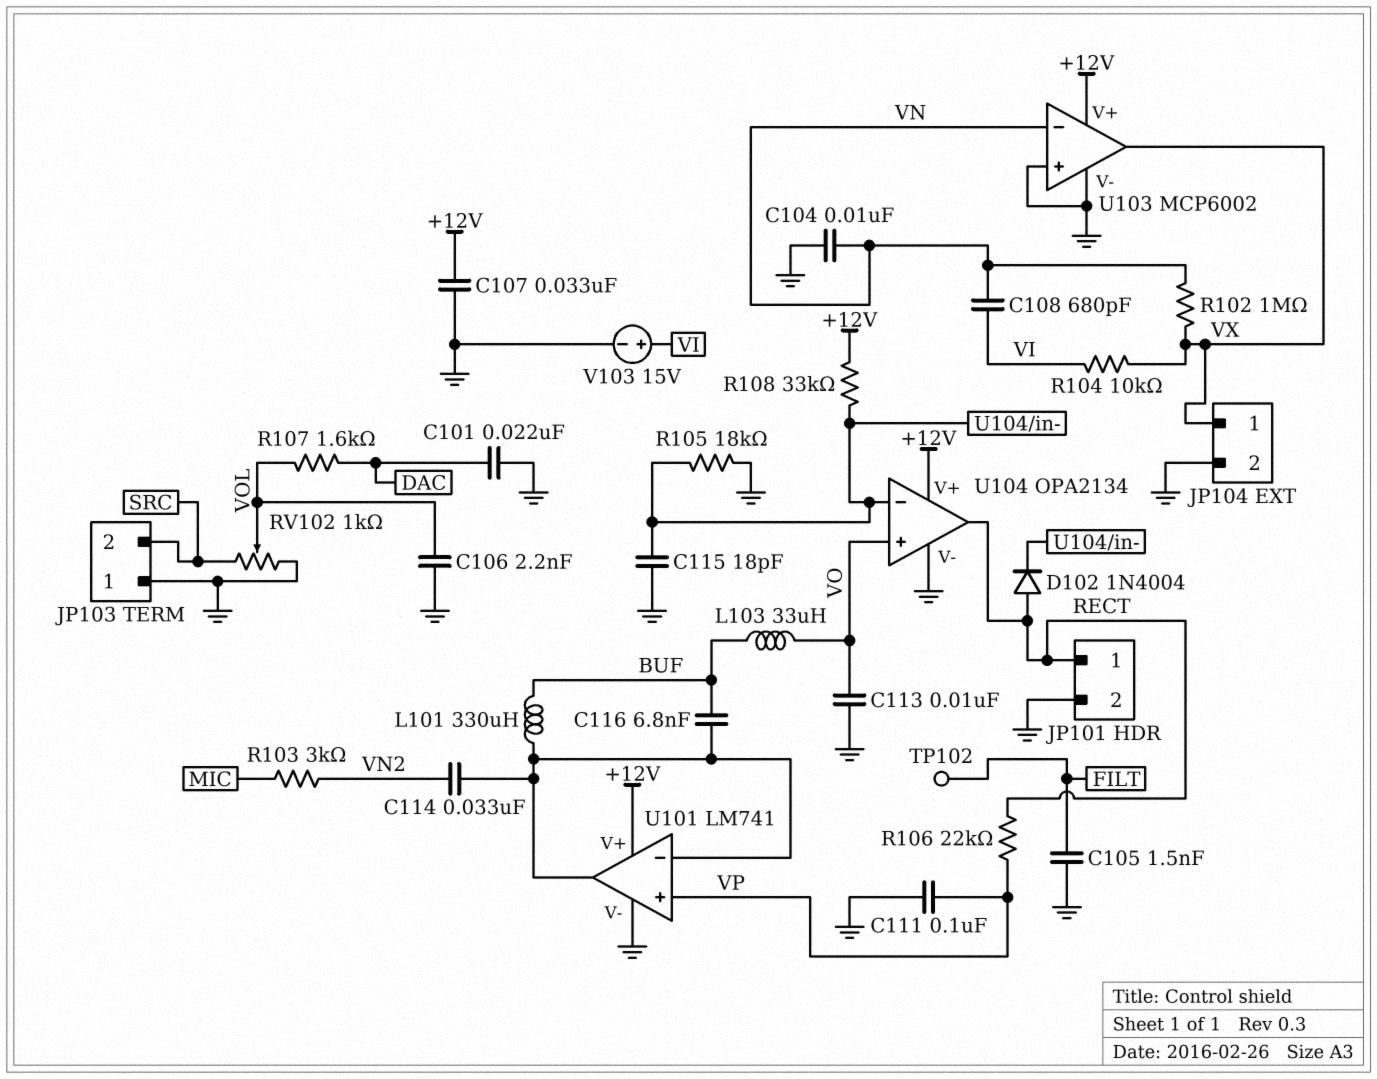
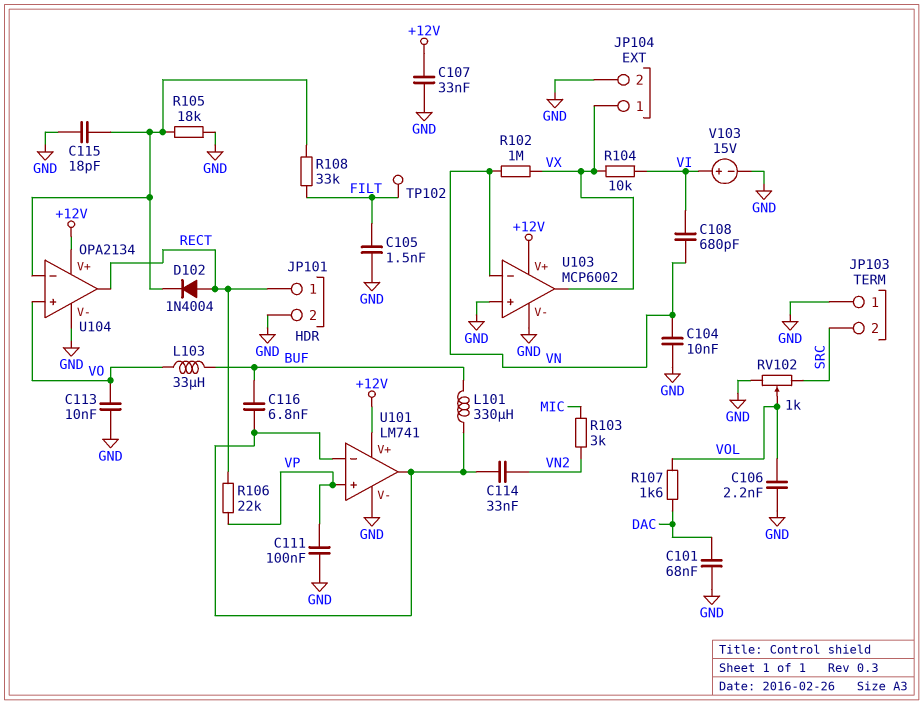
C101: 22nF (DAC, GND) -> 68nF (DAC, GND)
R108: 33k (+12V, U104/in-) -> 33k (FILT, U104/in-)

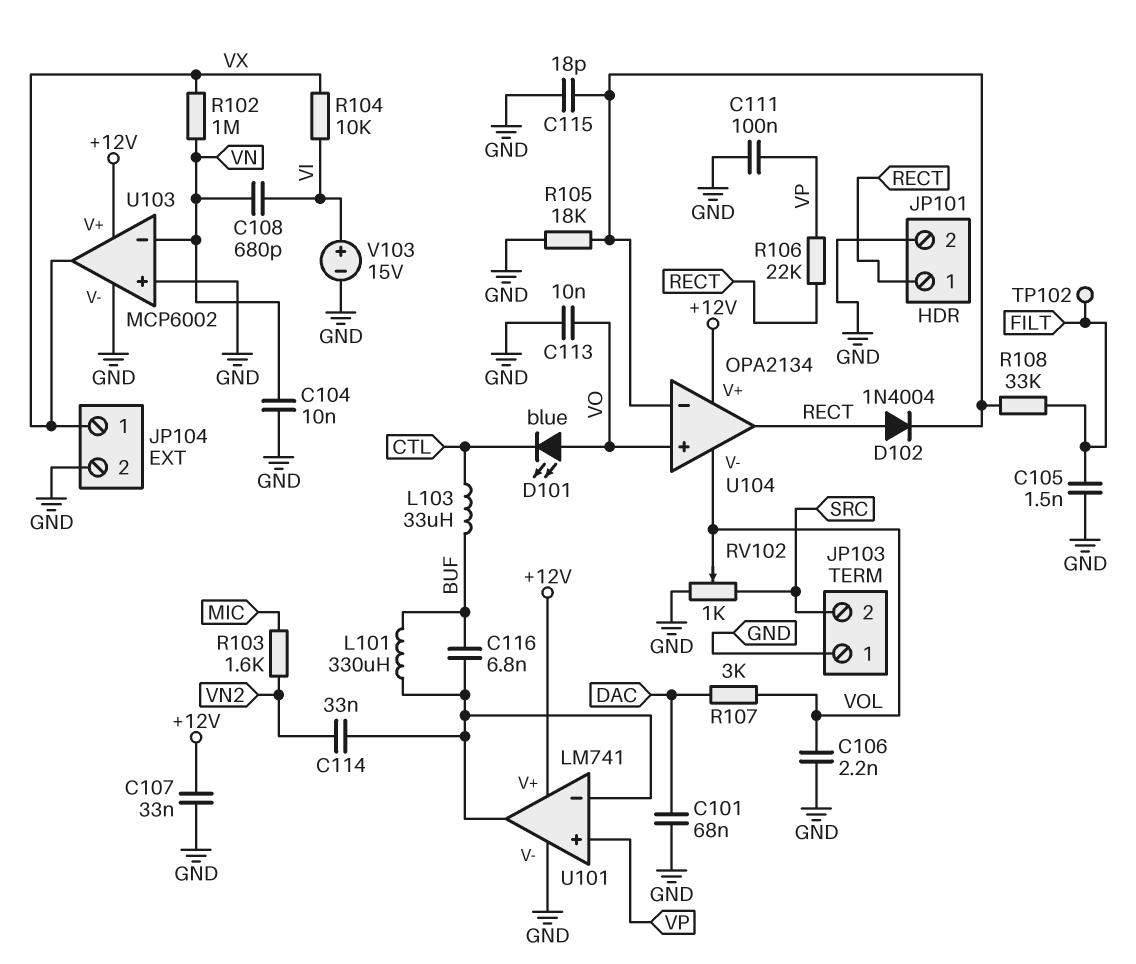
D101: none -> LED blue (A VO, K CTL)
L103: 33uH (BUF, VO) -> 33uH (BUF, CTL)
R103: 3k (MIC, VN2) -> 1.6k (MIC, VN2)
R107: 1.6k (DAC, VOL) -> 3k (DAC, VOL)
U104 pin V-: GND -> VOL

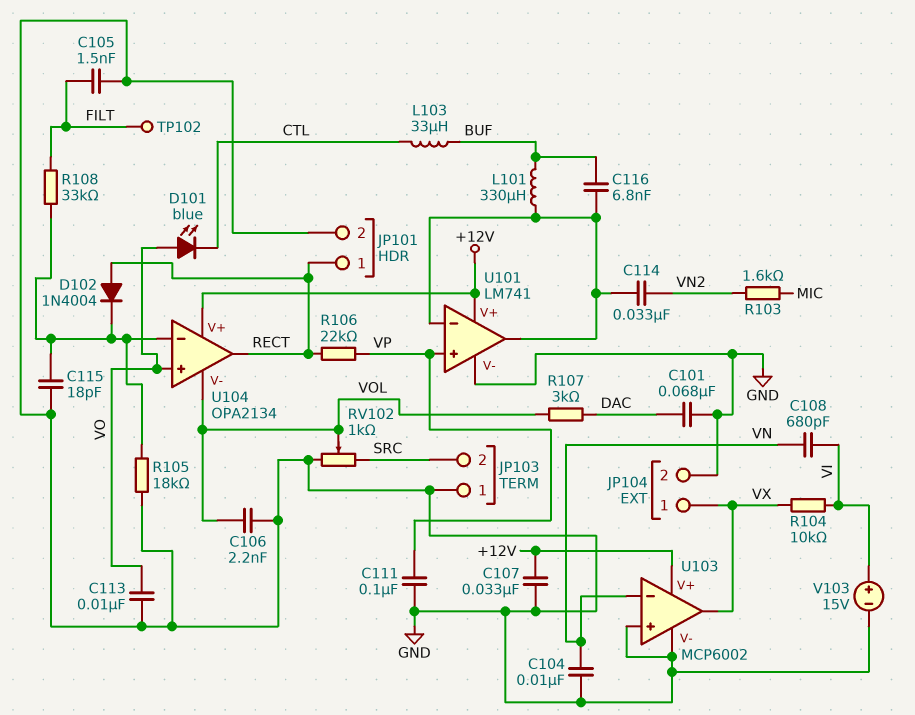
R102: 1M (VN, VX) -> none

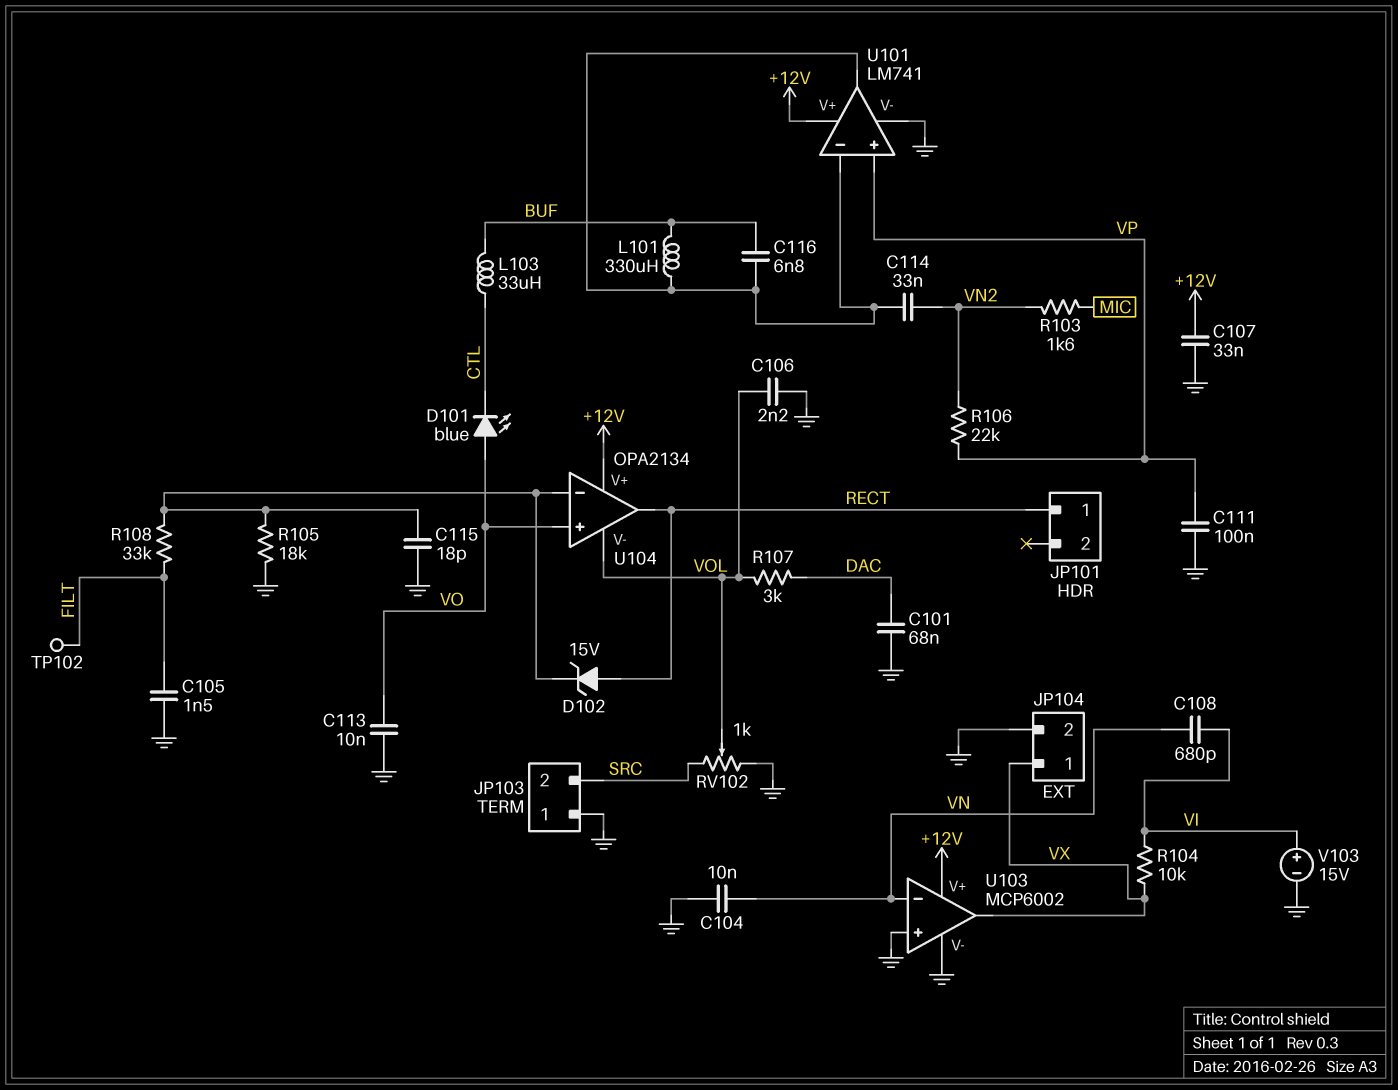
D102: diode 1N4004 (A RECT, K U104/in-) -> zener 15V (A RECT, K U104/in-)
JP101 pin 2: GND -> none
R106: 22k (RECT, VP) -> 22k (VN2, VP)

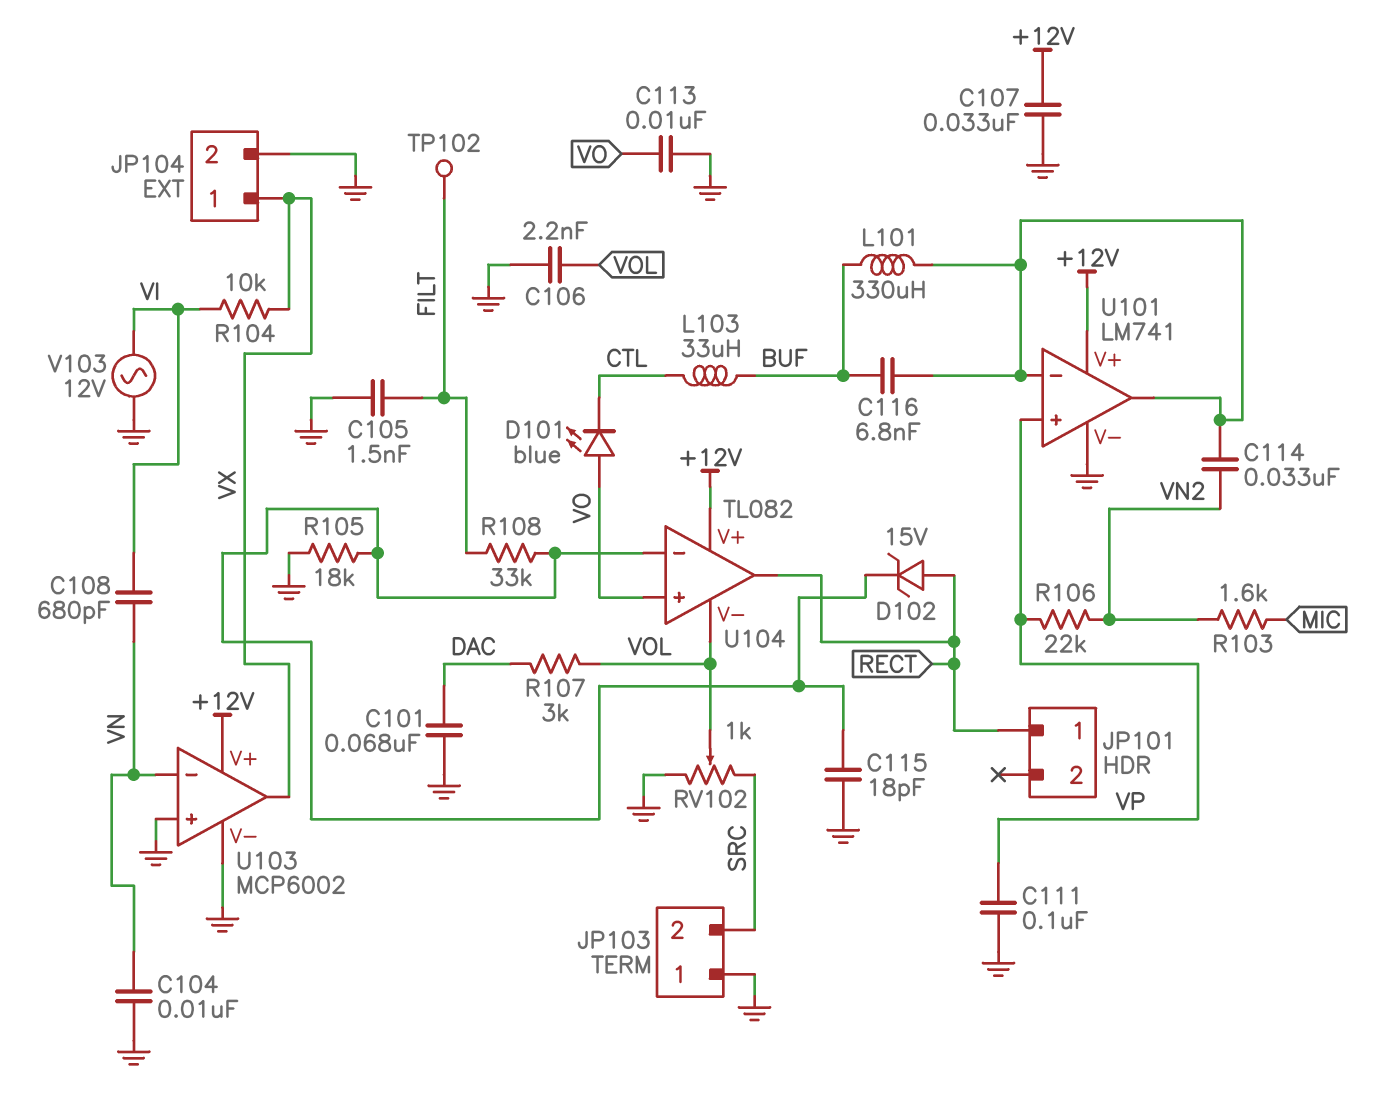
U104: OPA2134 -> TL082
V103: 15V (plus VI, minus GND) -> AC 12V (GND, VI)

